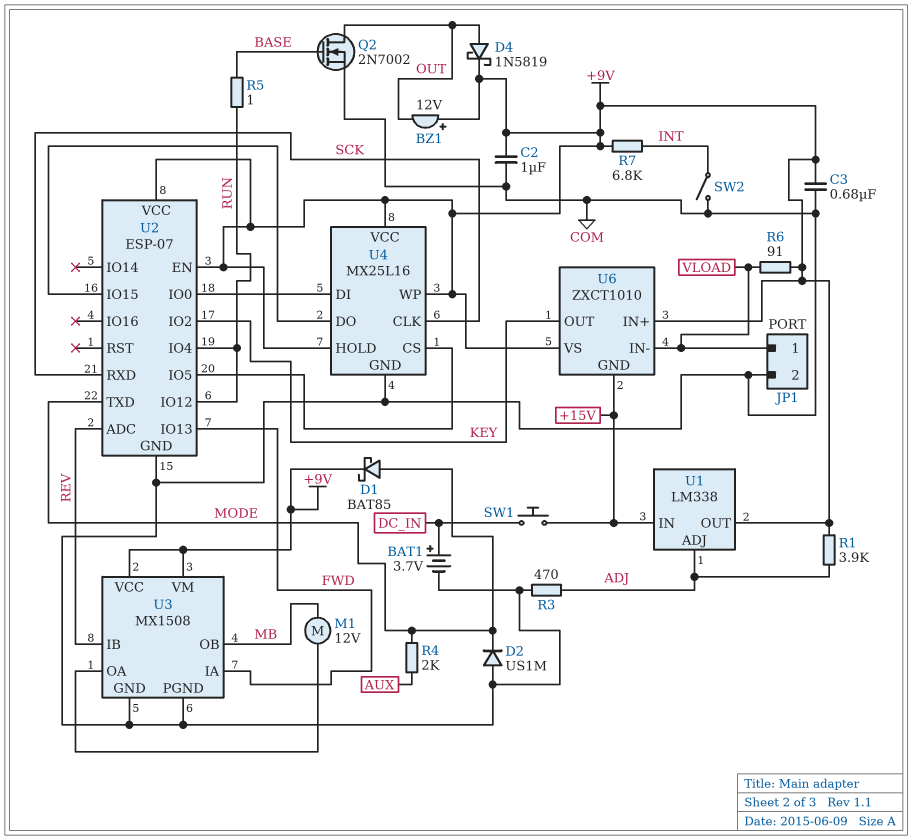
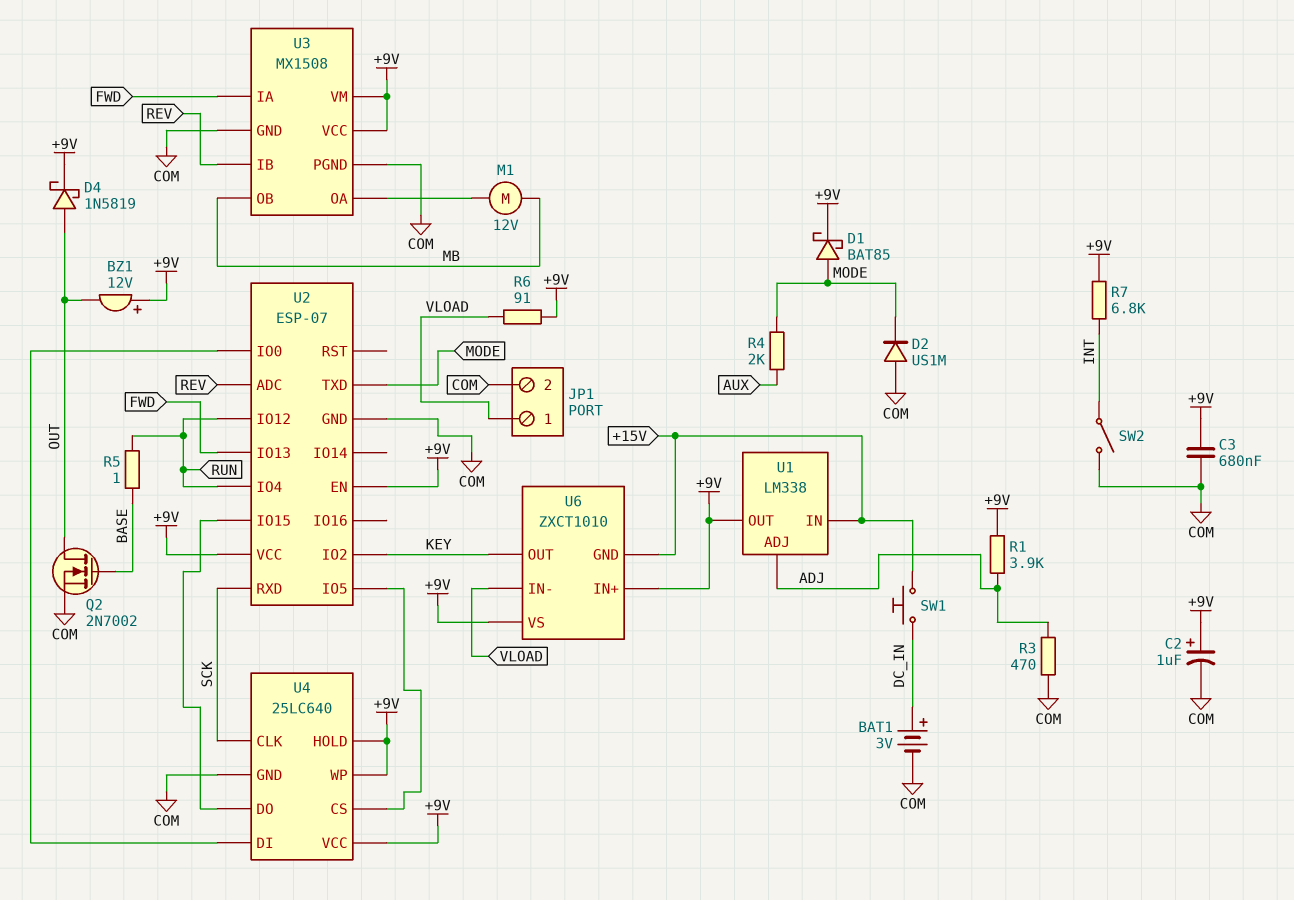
BAT1: 3.7V (plus DC_IN, minus COM) -> 3V (plus DC_IN, minus COM)
C2: 1uF (+9V, COM) -> 1uF (plus +9V, minus COM)
U4: MX25L16 -> 25LC640

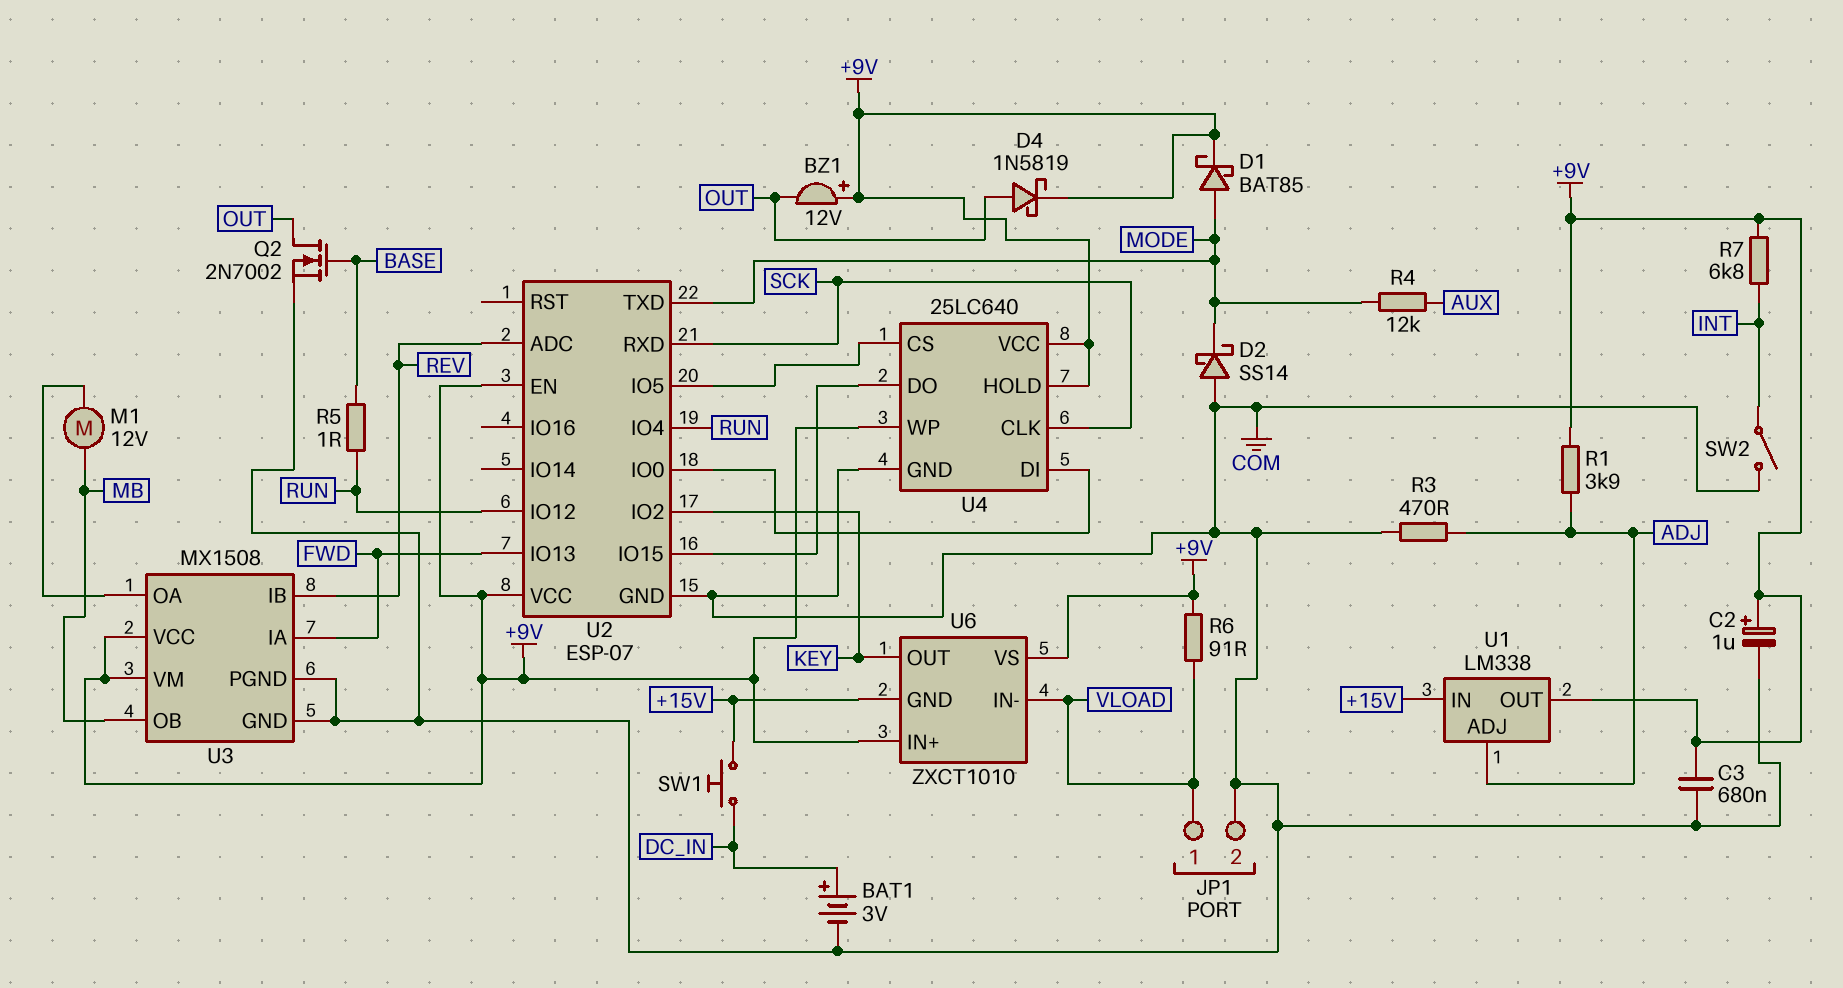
D2: diode US1M (A COM, K MODE) -> schottky SS14 (A COM, K MODE)
R4: 2k (AUX, MODE) -> 12k (AUX, MODE)

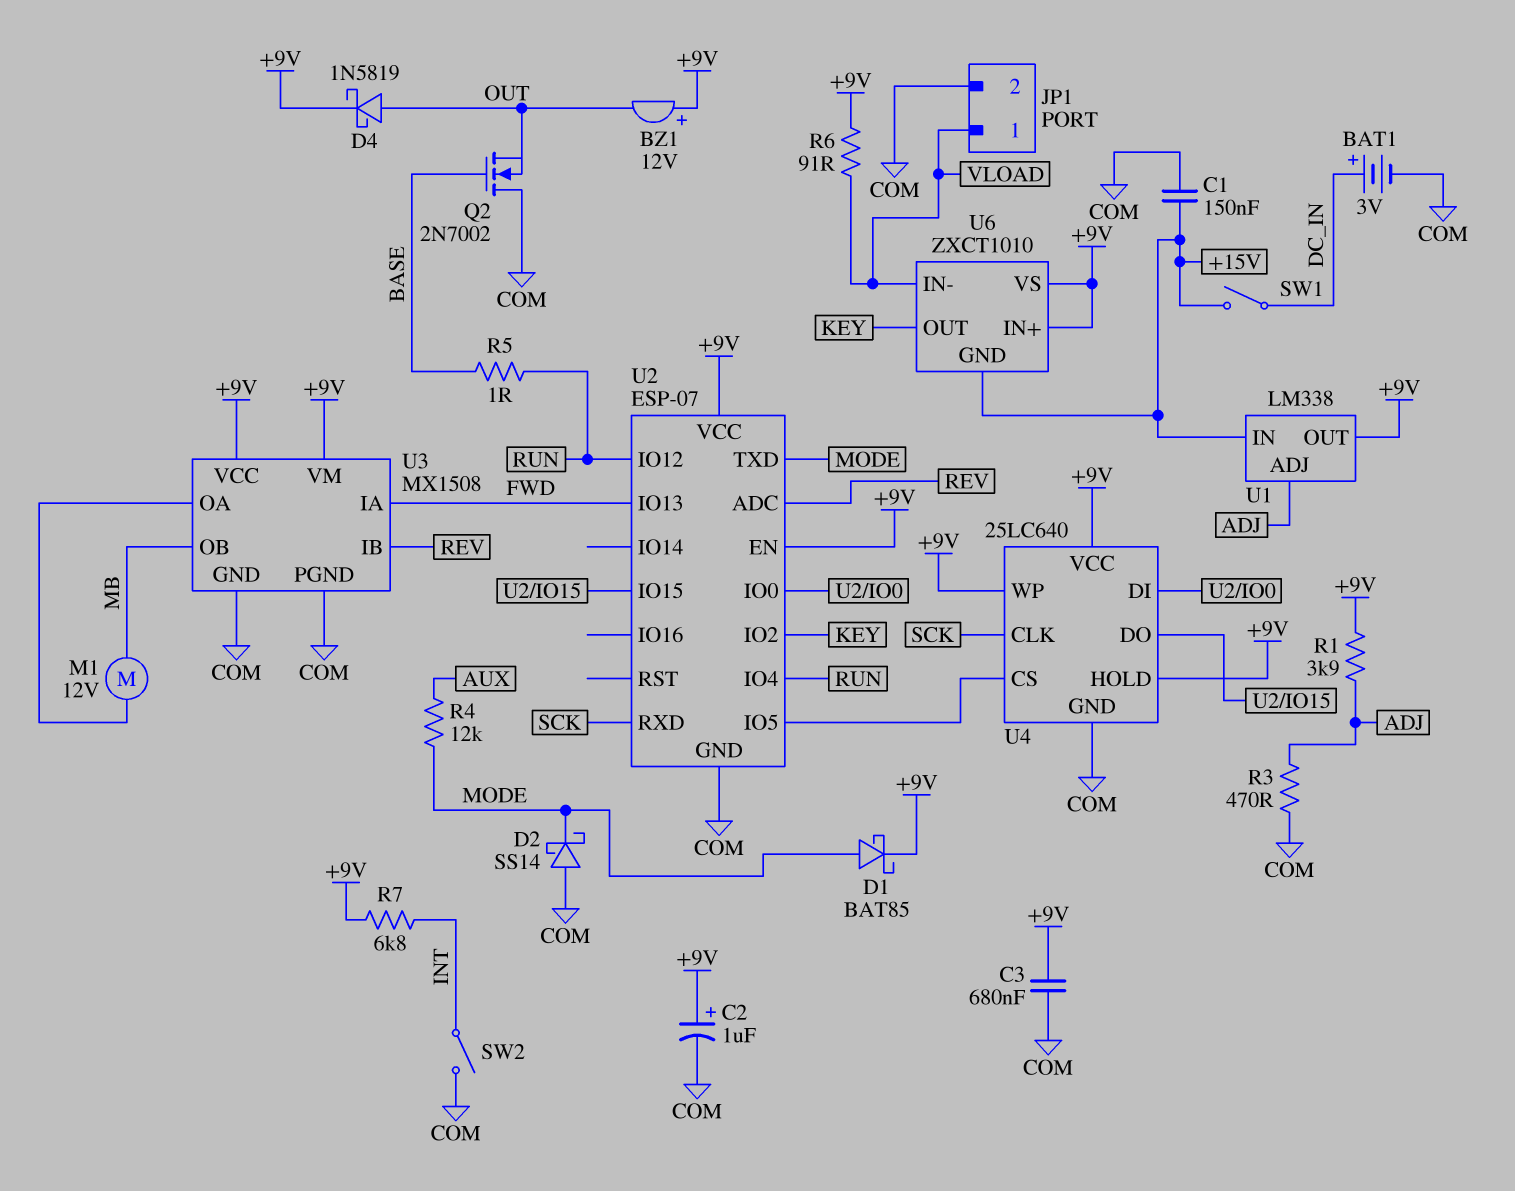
C1: none -> 150nF (+15V, COM)
Q2: NMOS 2N7002 (G BASE, D OUT, S COM) -> NMOS 2N7002 (G BASE, D COM, S OUT)
SW1: button (+15V, DC_IN) -> switch (+15V, DC_IN)

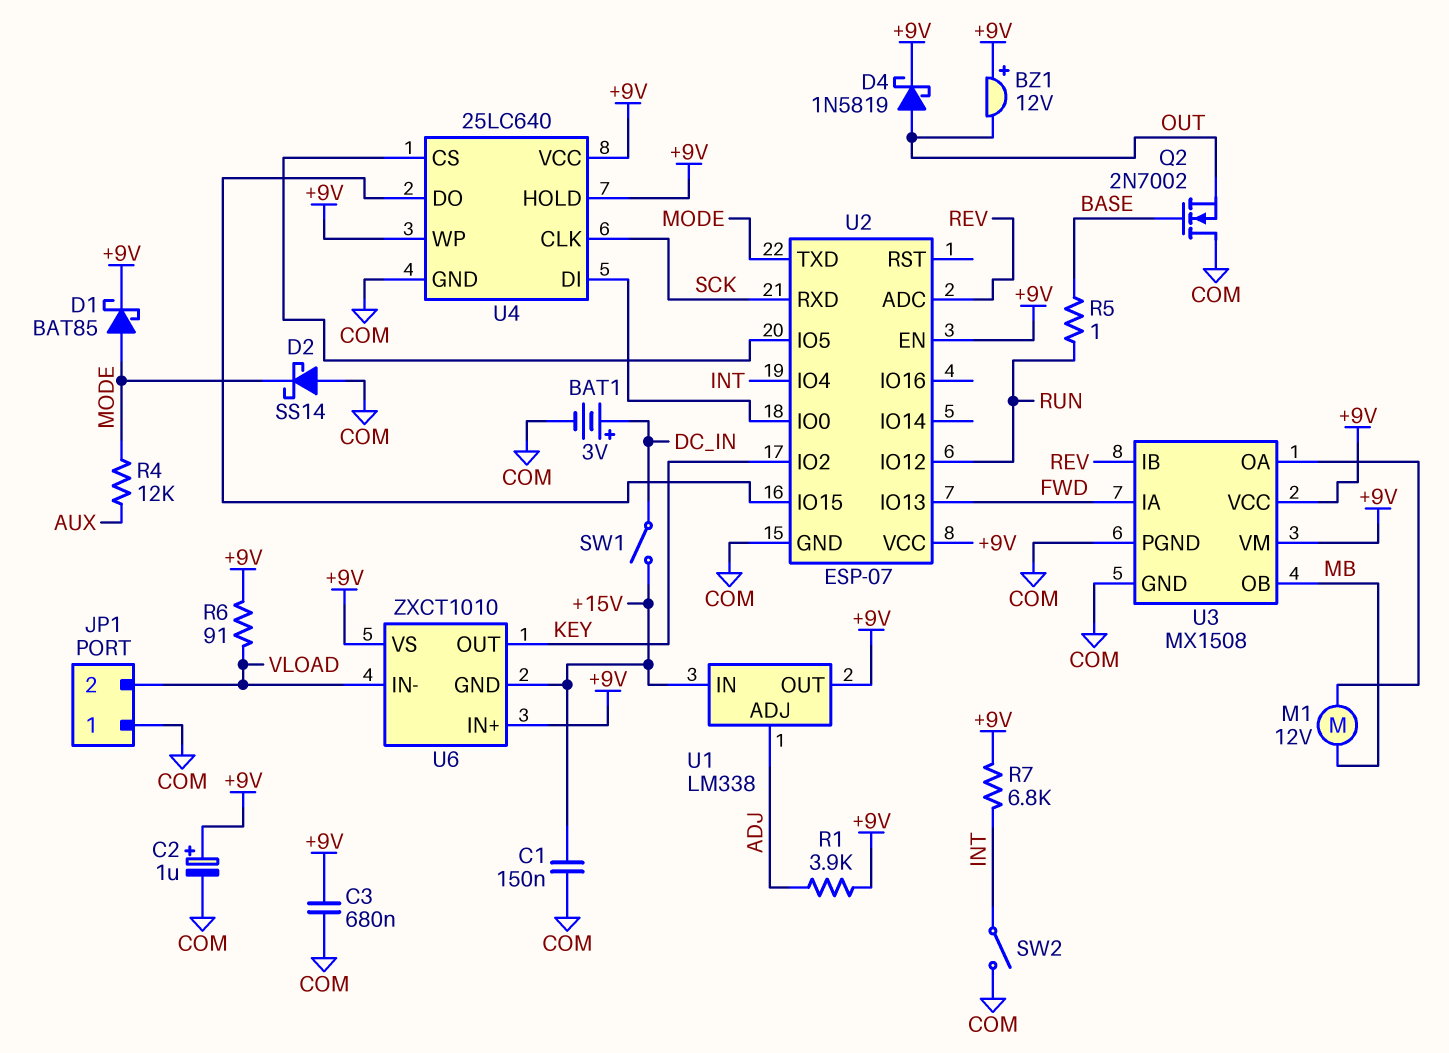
JP1 pin 1: VLOAD -> COM
JP1 pin 2: COM -> VLOAD
R3: 470 (ADJ, COM) -> none
U2 pin IO4: RUN -> INT

